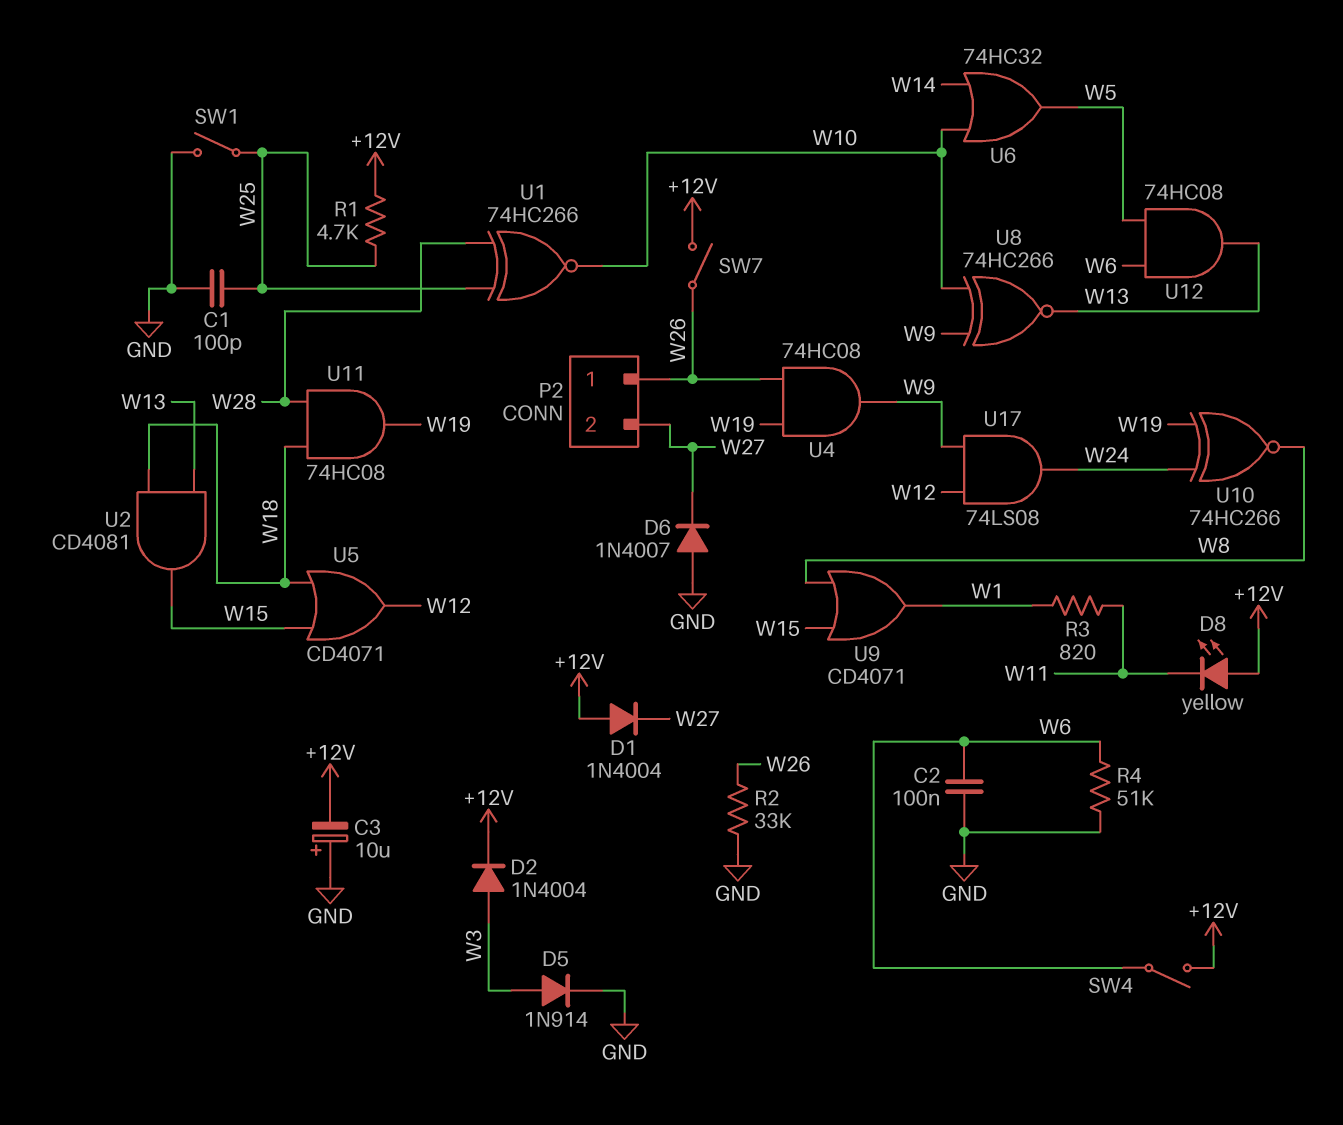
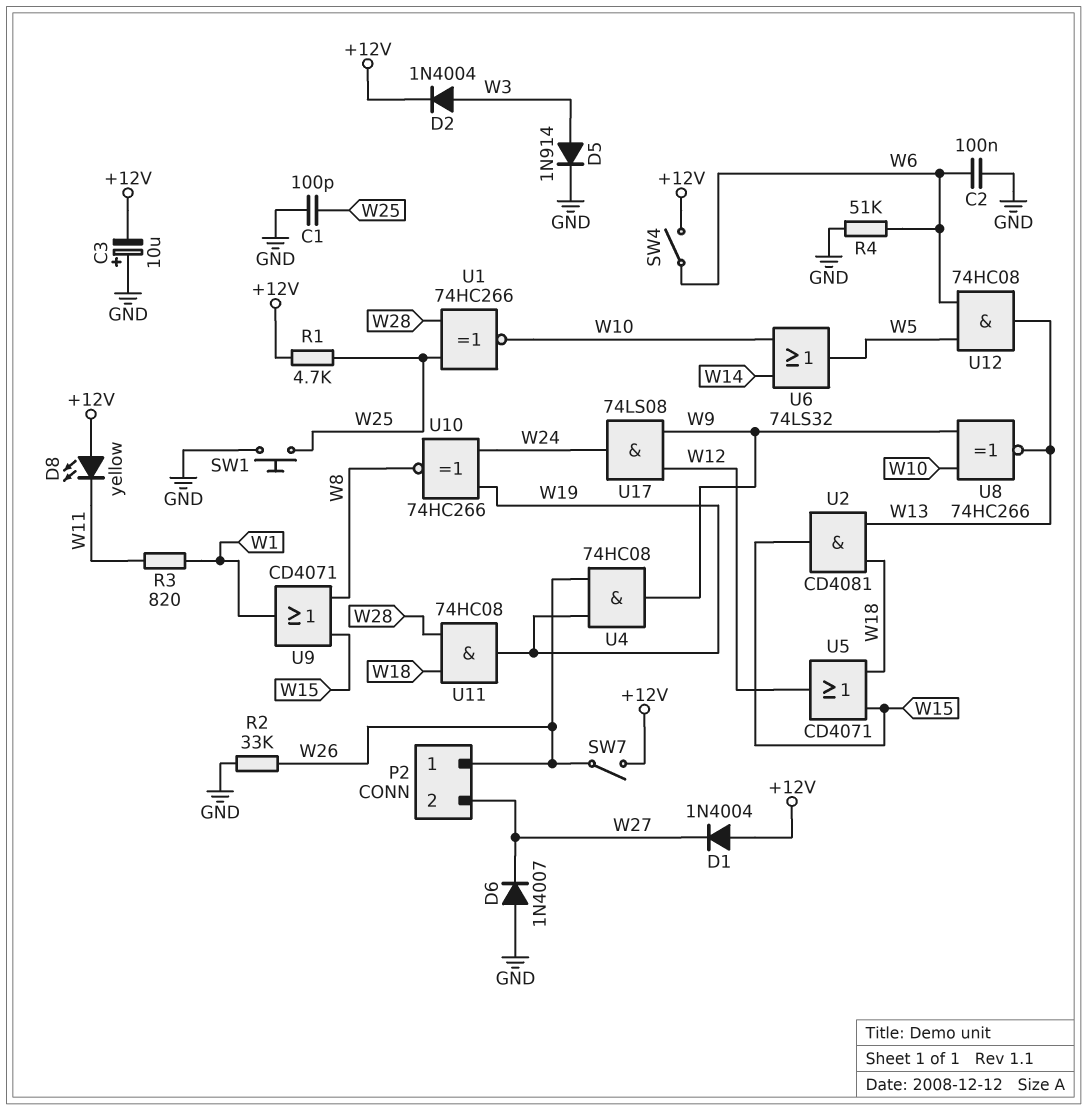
SW1: switch (GND, W25) -> button (GND, W25)
U6: OR 74HC32 (in W10, in W14, out W5) -> OR 74LS32 (in W10, in W14, out W5)

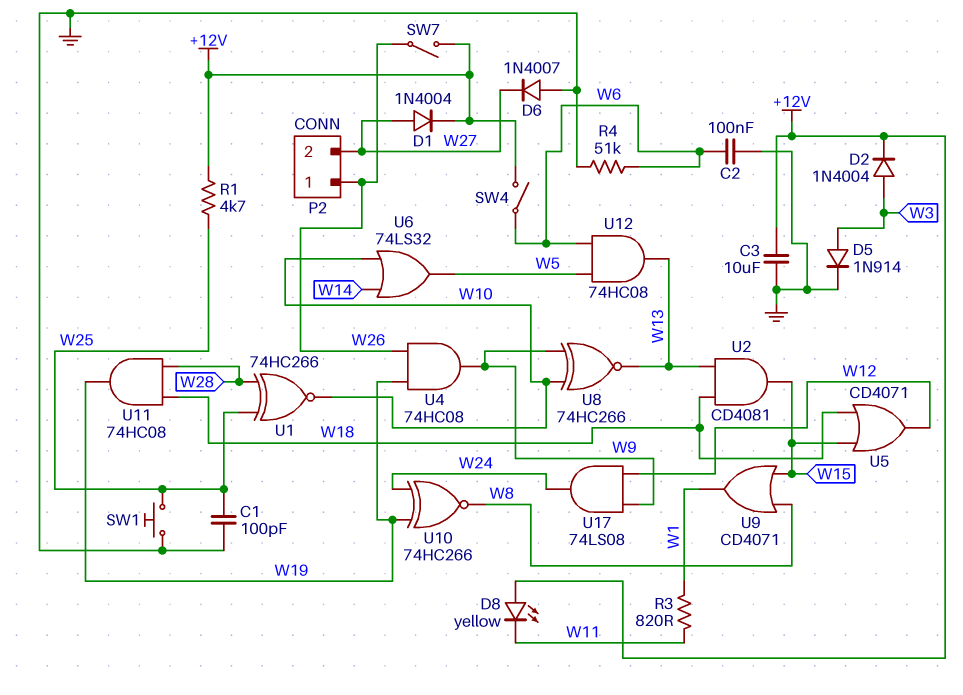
C3: 10uF (plus GND, minus +12V) -> 10uF (+12V, GND)
D1: diode 1N4004 (A +12V, K W27) -> diode 1N4004 (A W27, K +12V)
R2: 33k (GND, W26) -> none

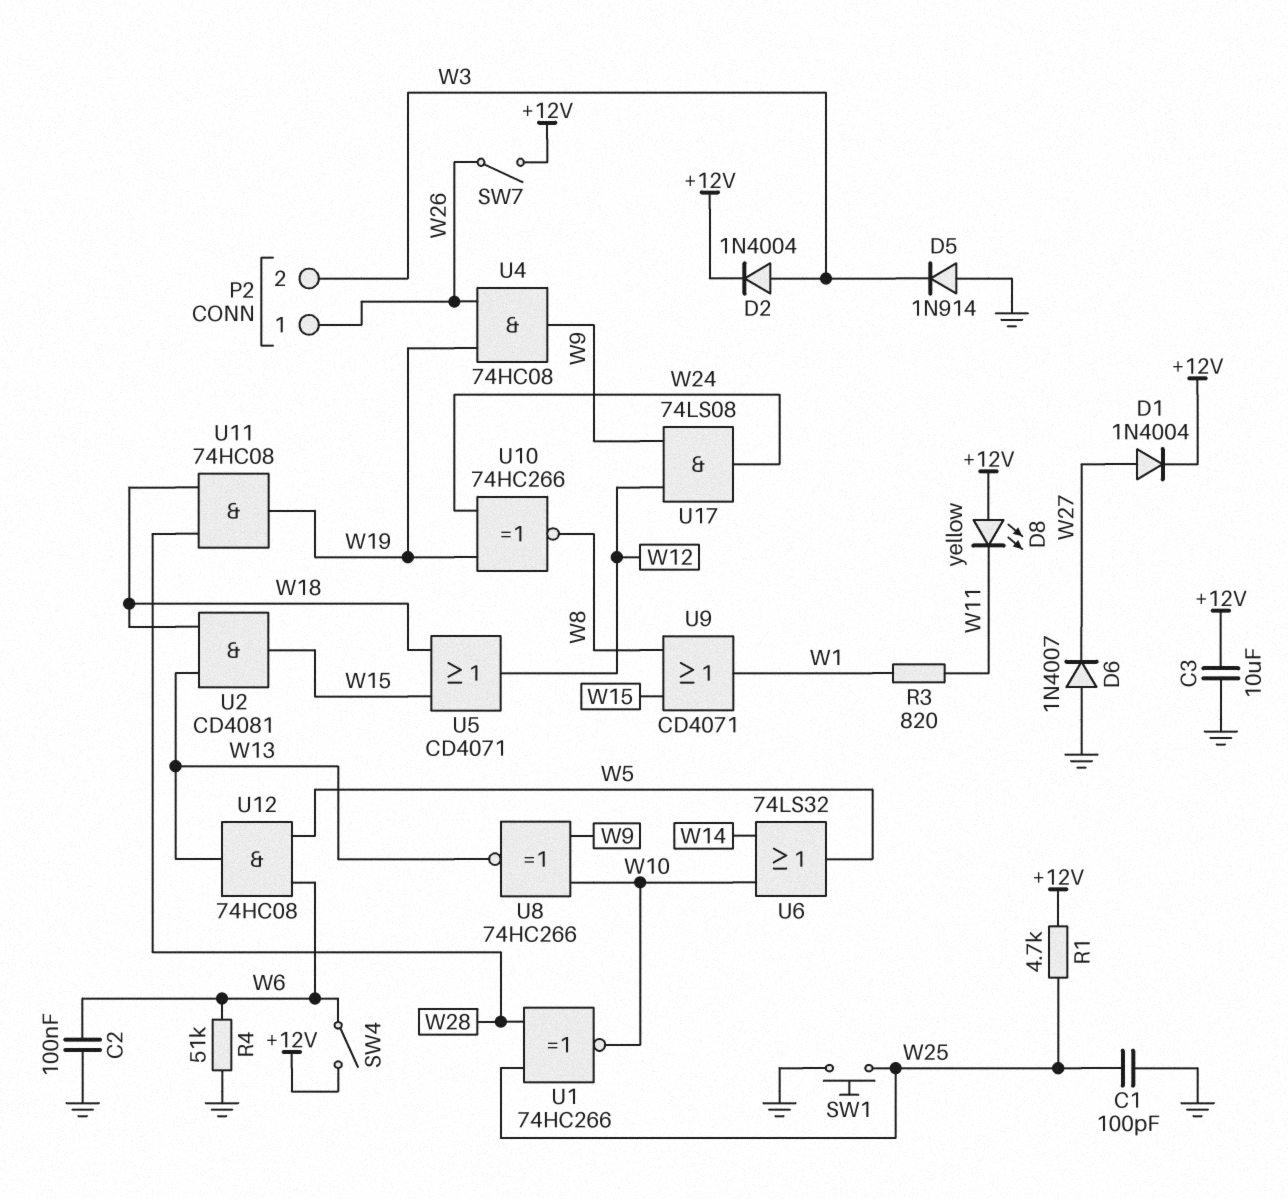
D5: diode 1N914 (A W3, K GND) -> diode 1N914 (A GND, K W3)
P2 pin 2: W27 -> W3

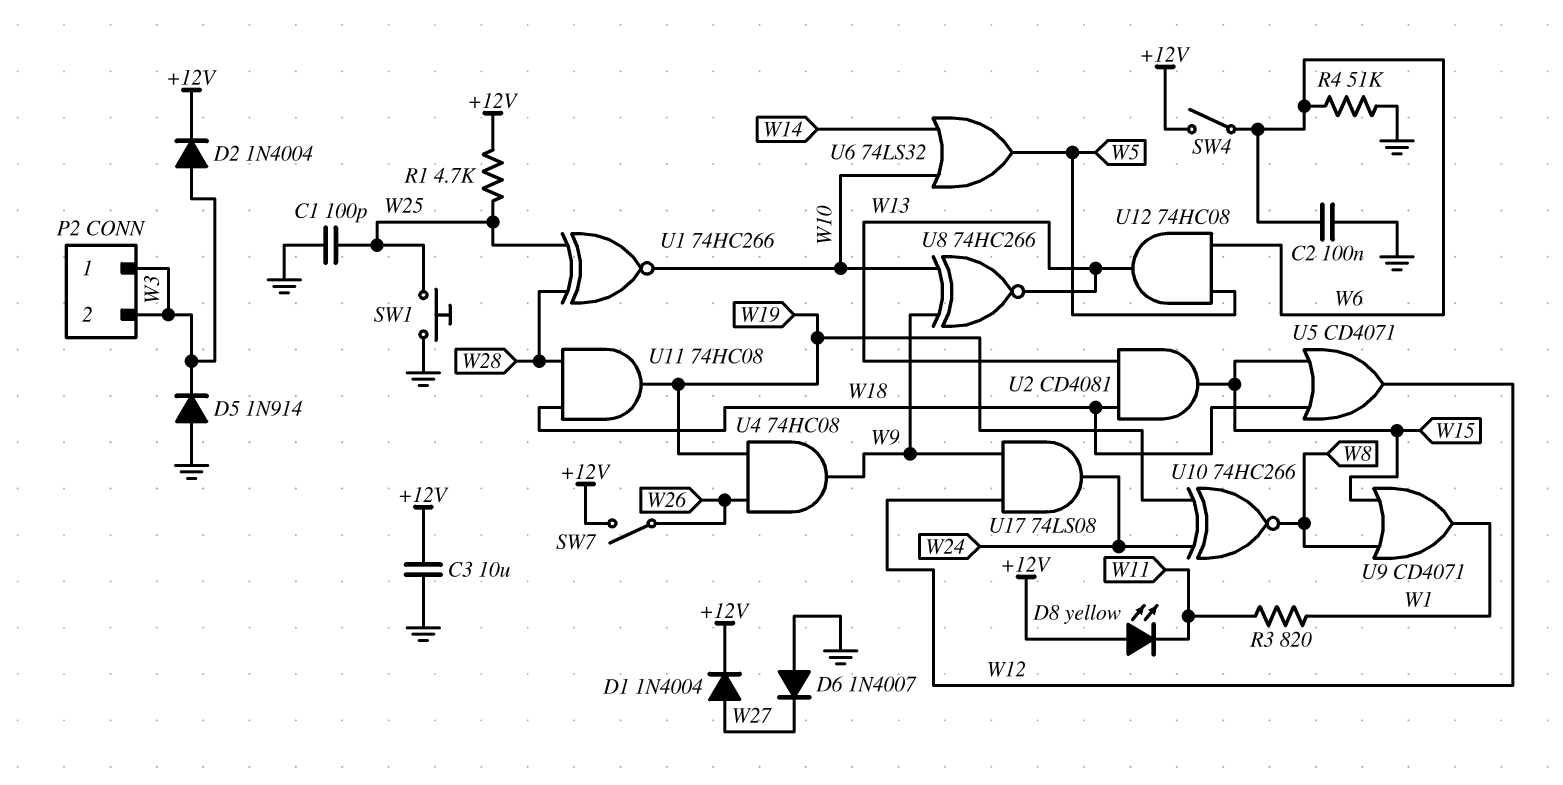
P2 pin 1: W26 -> W3

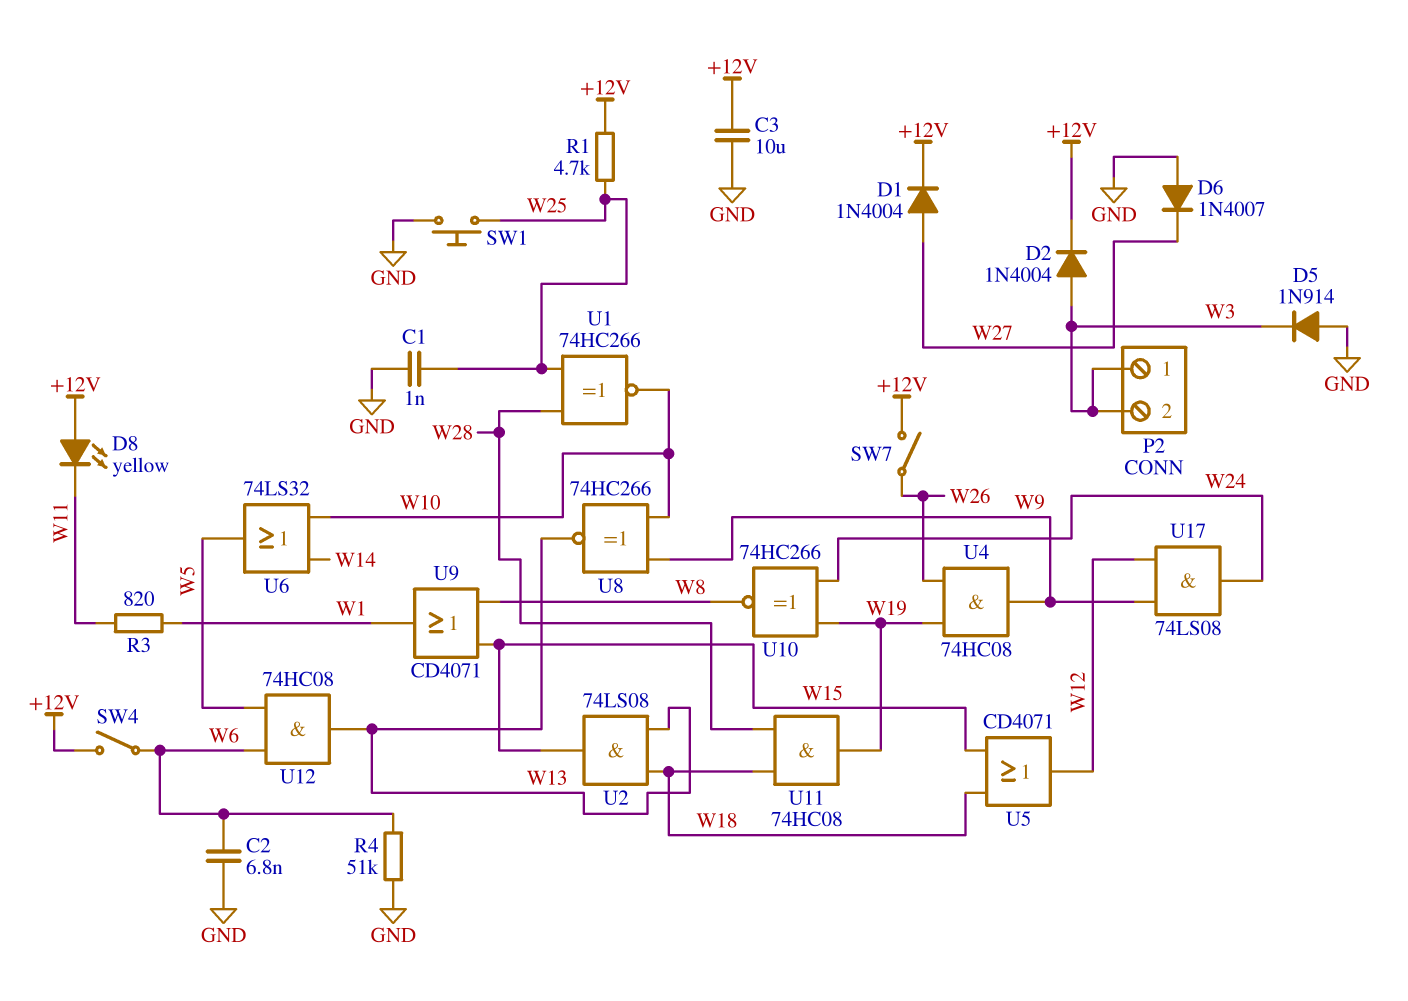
C1: 100pF (GND, W25) -> 1nF (GND, W25)
C2: 100nF (GND, W6) -> 6.8nF (GND, W6)
U2: AND CD4081 (in W13, in W18, out W15) -> AND 74LS08 (in W13, in W18, out W15)

